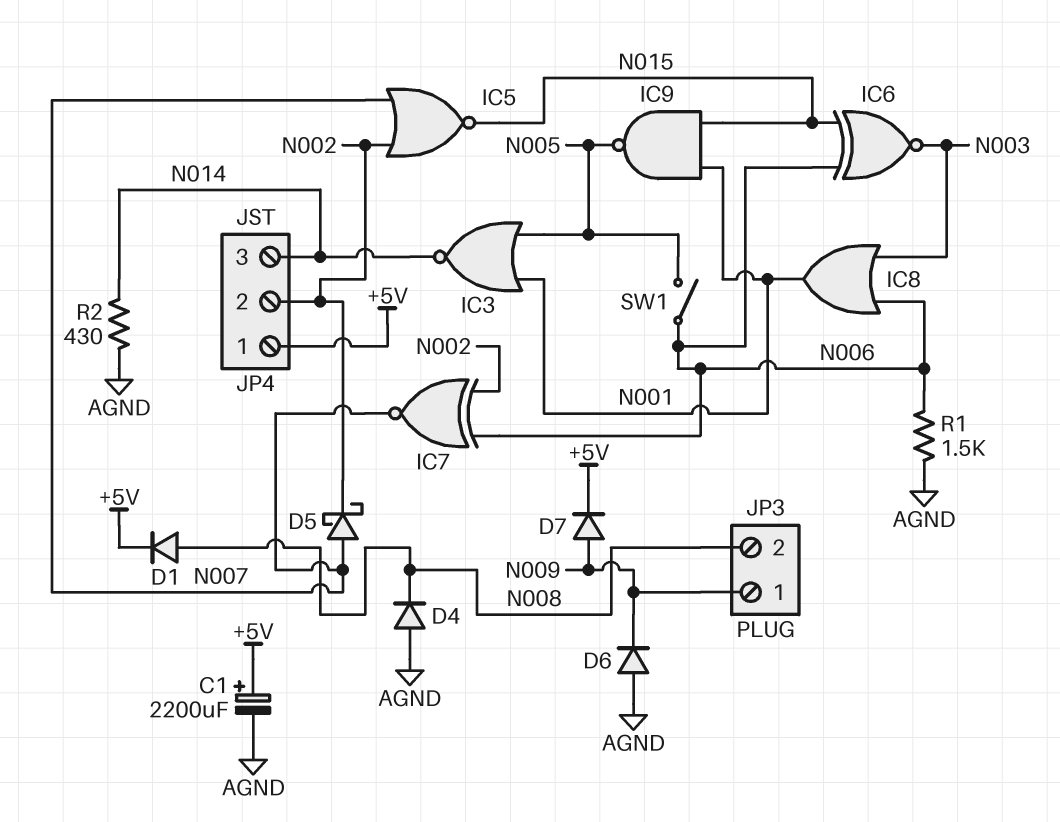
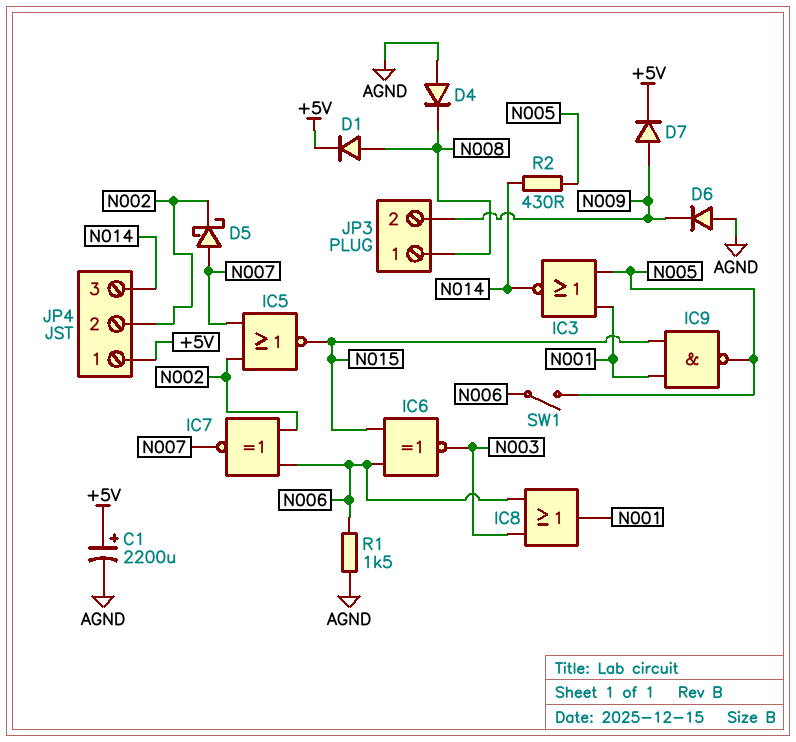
JP3 pin 1: N009 -> N008
JP3 pin 2: N008 -> N009
R2: 430 (AGND, N014) -> 430 (N005, N014)

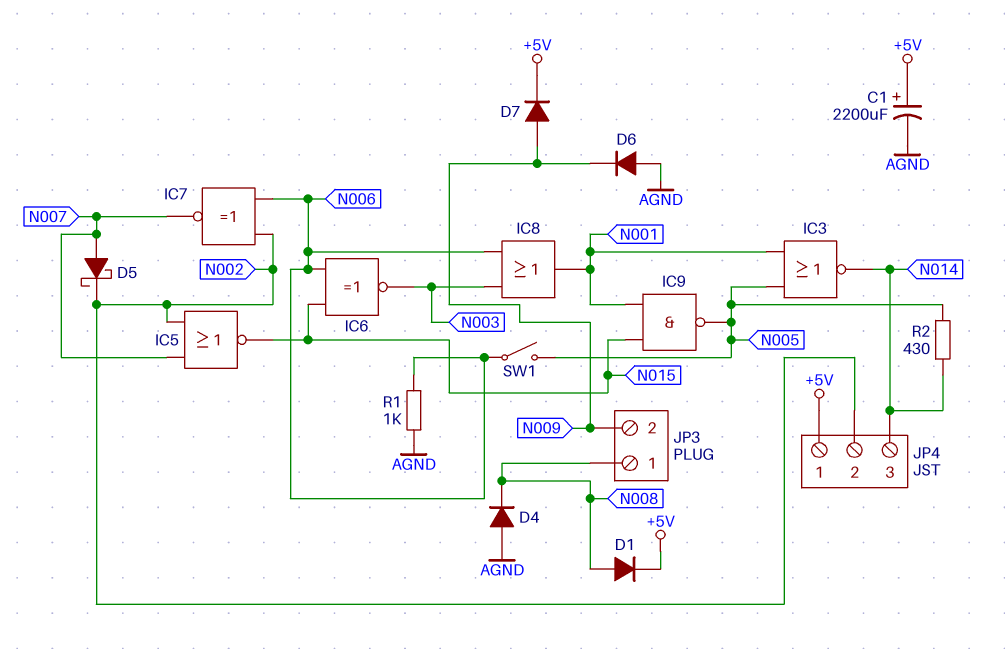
R1: 1.5k (AGND, N006) -> 1k (AGND, N006)

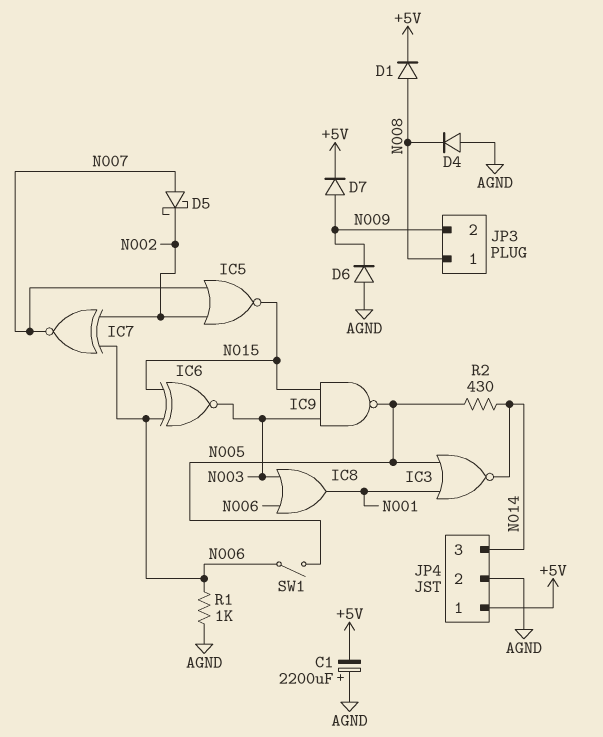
C1: 2200uF (plus +5V, minus AGND) -> 2200uF (plus AGND, minus +5V)
IC9: NAND (in N001, in N015, out N005) -> NAND (in N003, in N015, out N005)
JP4 pin 2: N002 -> AGND

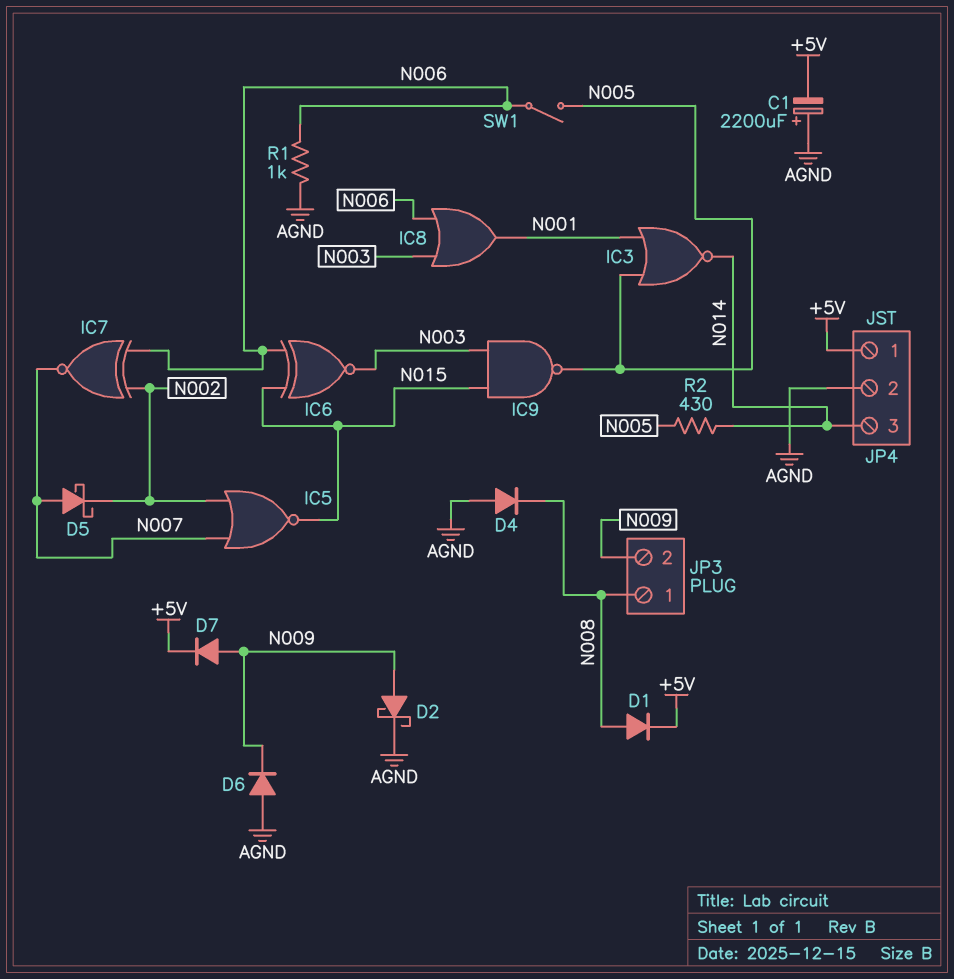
D2: none -> schottky (A N009, K AGND)

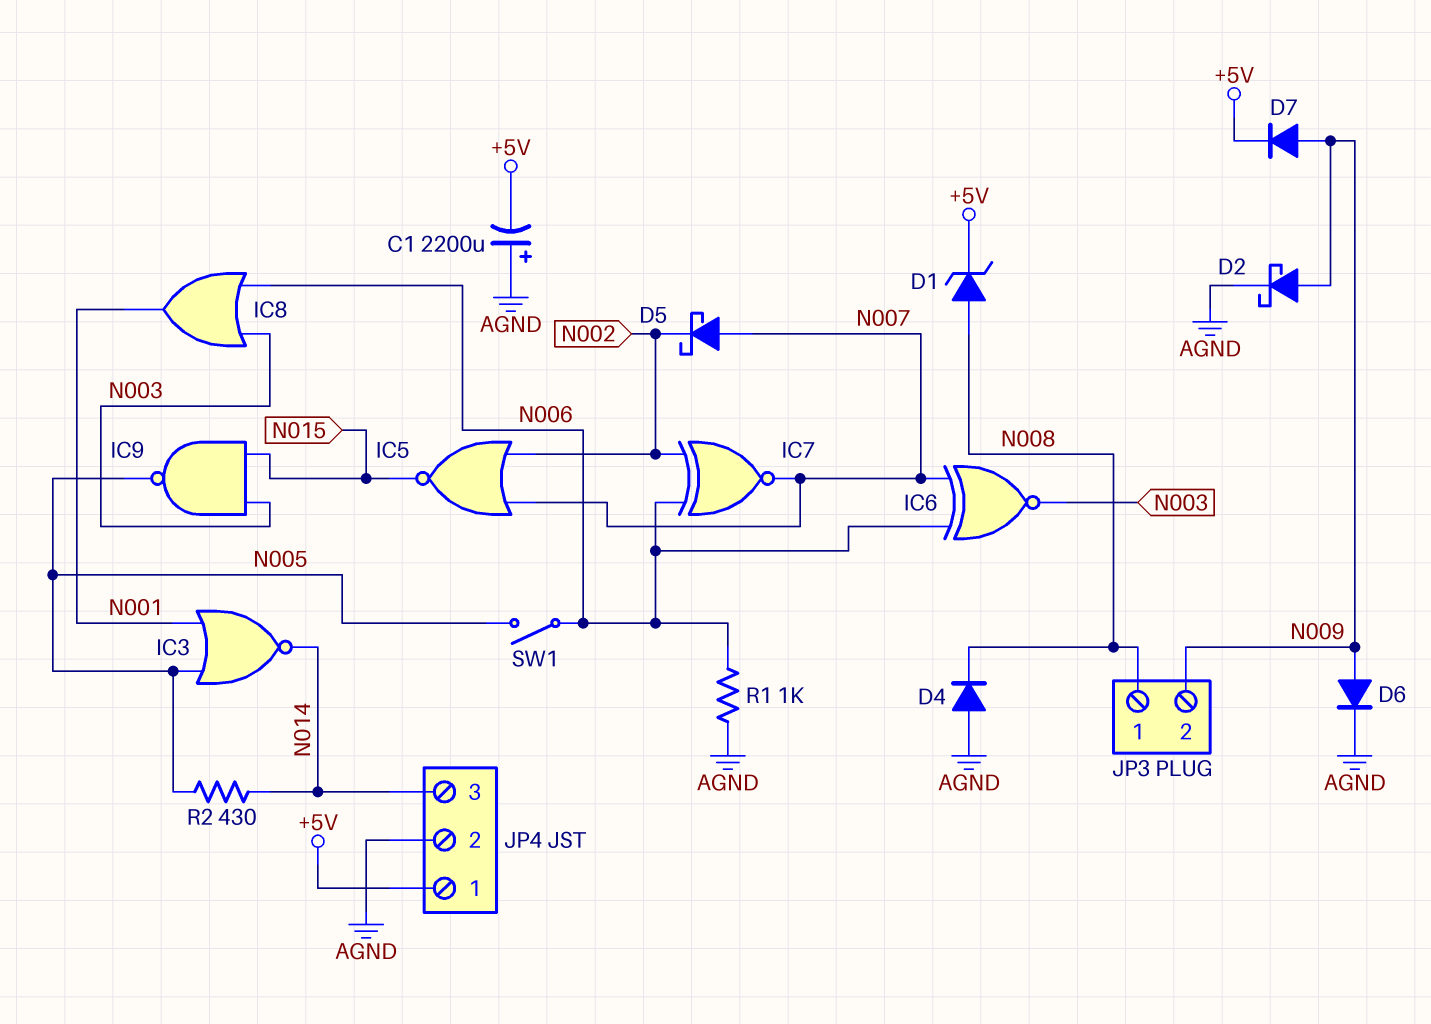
D1: diode (A N008, K +5V) -> zener (A N008, K +5V)
D6: diode (A AGND, K N009) -> diode (A N009, K AGND)
IC6: XNOR (in N006, in N015, out N003) -> XNOR (in N006, in N007, out N003)

